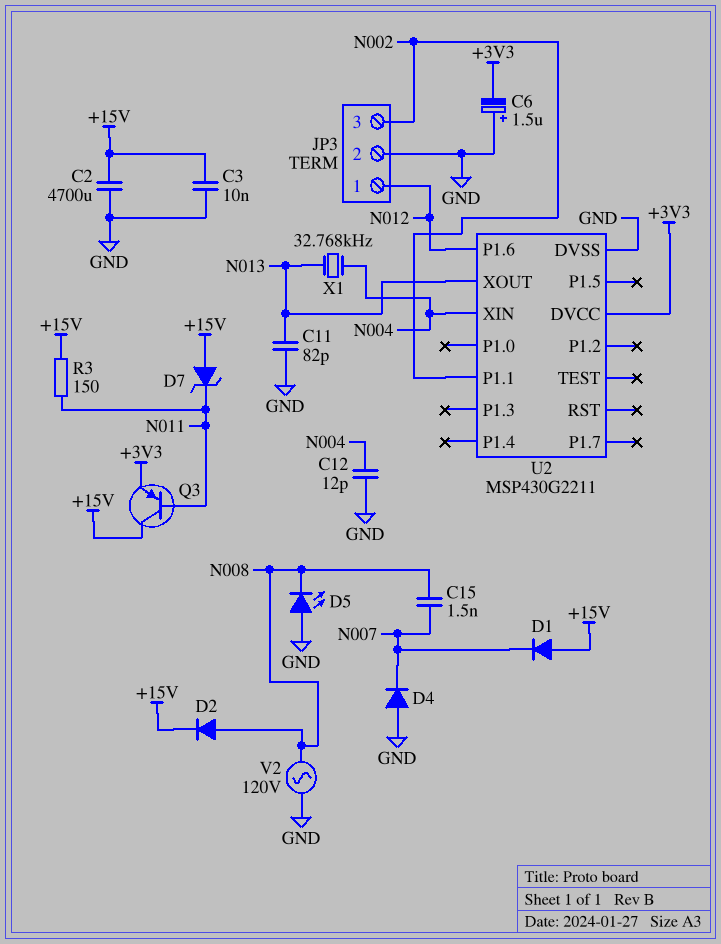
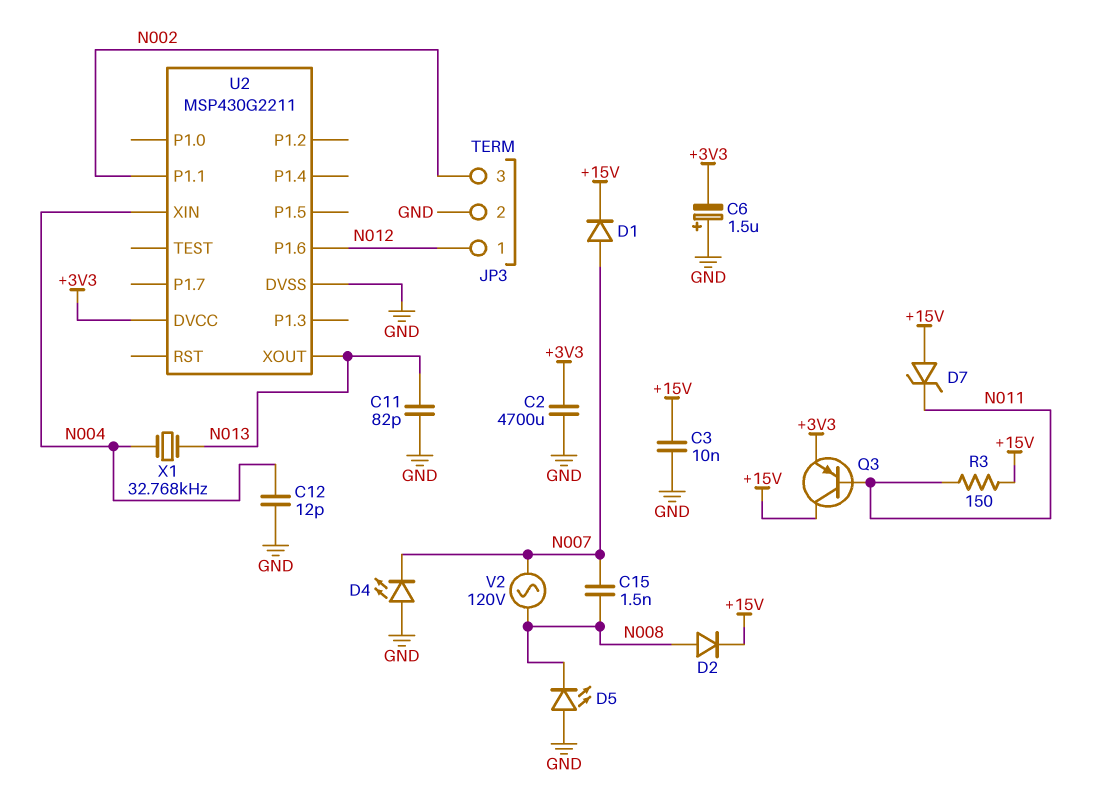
C2: 4700uF (+15V, GND) -> 4700uF (+3V3, GND)
D1: diode (A +15V, K N007) -> diode (A N007, K +15V)
D4: diode (A GND, K N007) -> LED (A GND, K N007)
V2: AC 120V (GND, N008) -> AC 120V (N007, N008)

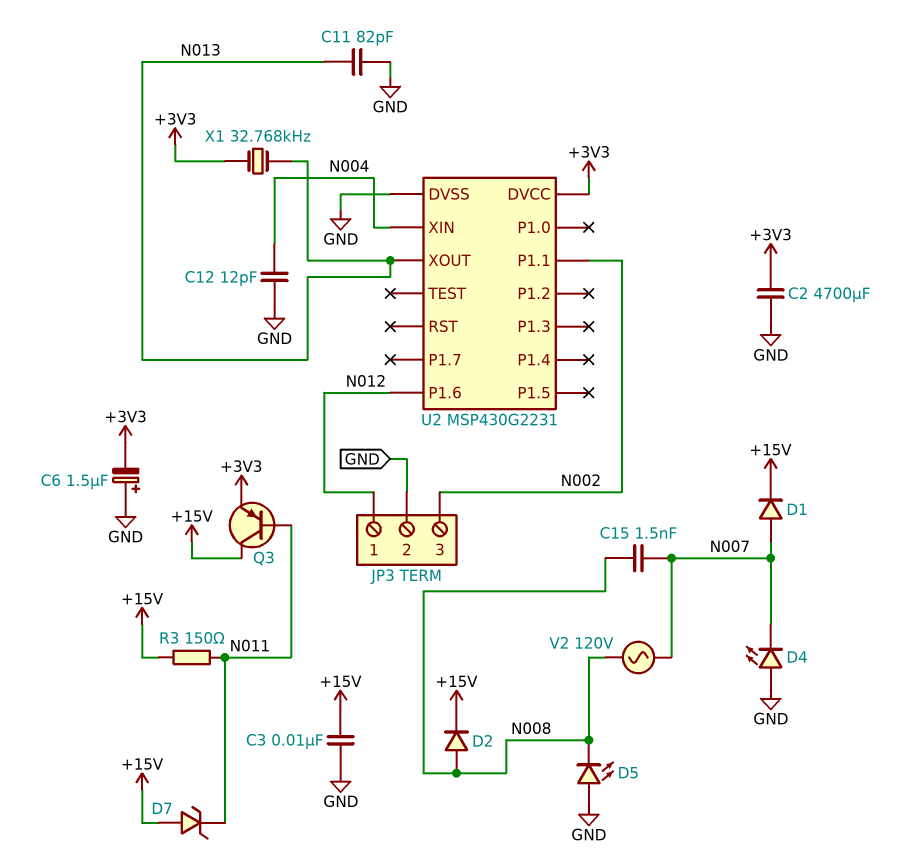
U2: MSP430G2211 -> MSP430G2231
X1: 32.768kHz (N004, N013) -> 32.768kHz (+3V3, N013)

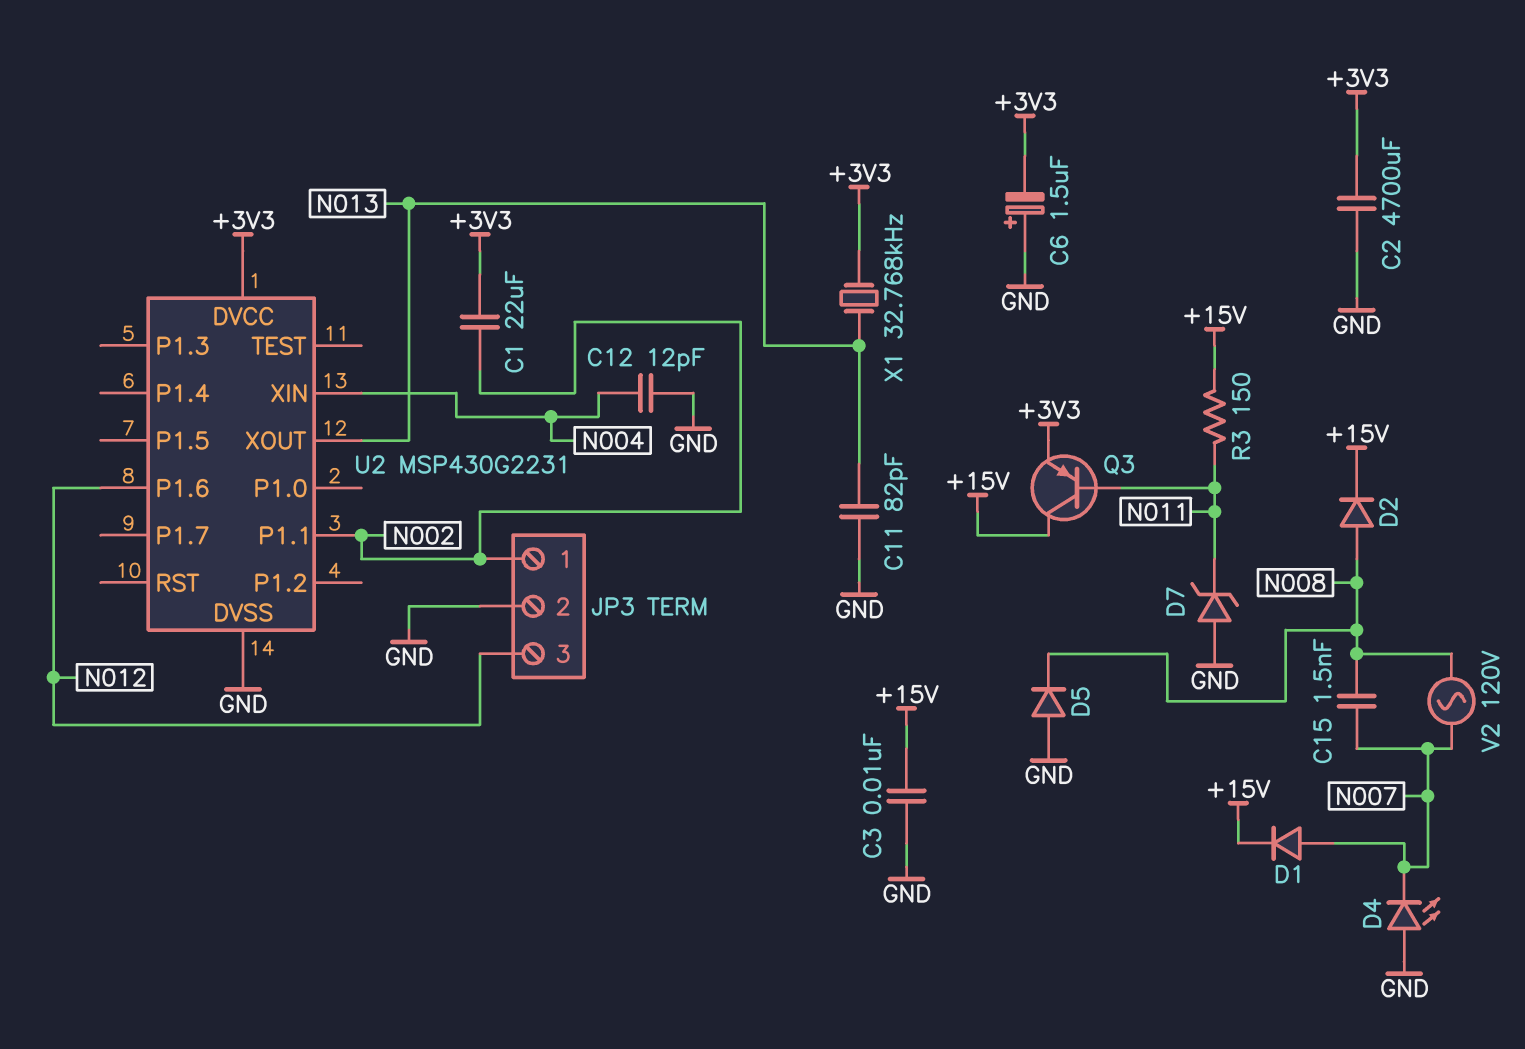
C1: none -> 22uF (+3V3, N002)
D5: LED (A GND, K N008) -> diode (A GND, K N008)
D7: zener (A +15V, K N011) -> zener (A GND, K N011)
JP3 pin 1: N012 -> N002
JP3 pin 3: N002 -> N012

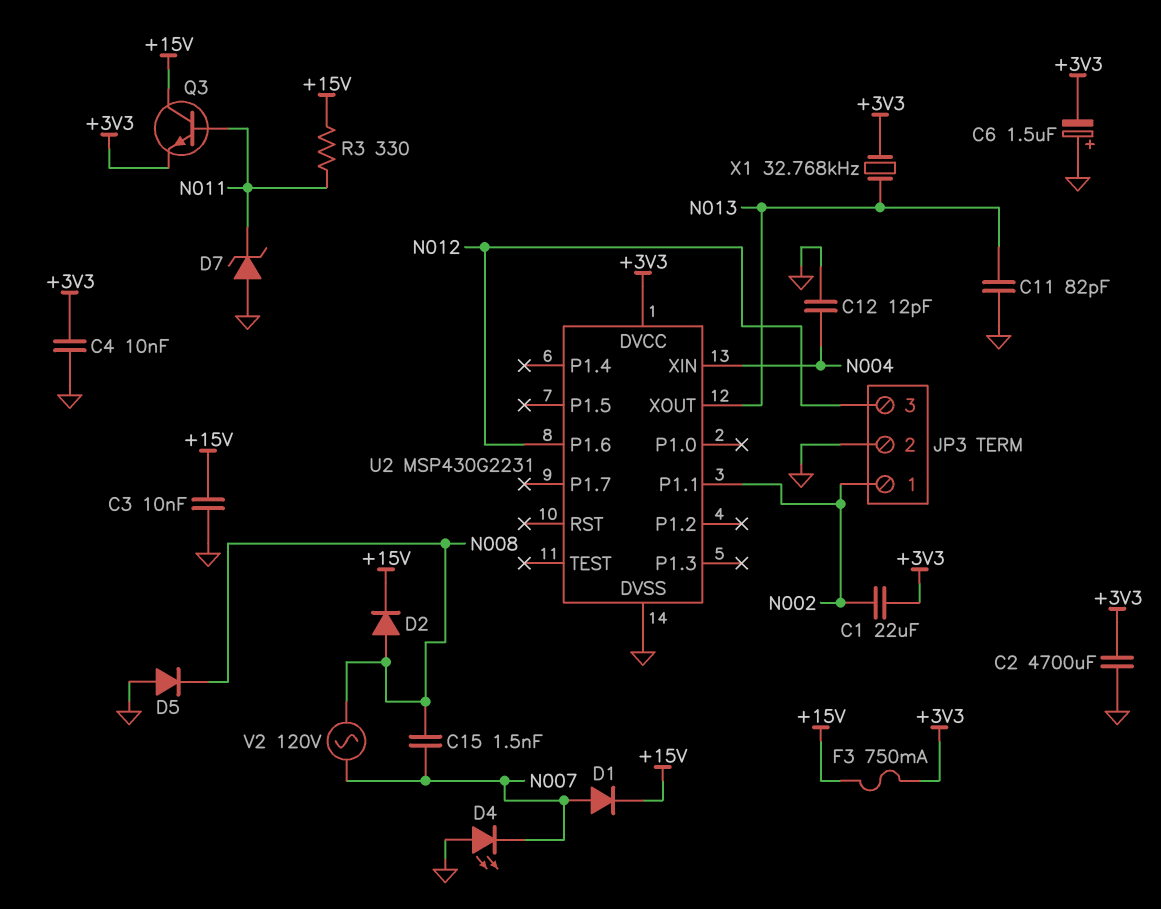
C4: none -> 10nF (+3V3, GND)
F3: none -> 750mA (+3V3, +15V)
Q3: PNP (B N011, C +15V, E +3V3) -> NPN (B N011, C +15V, E +3V3)
R3: 150 (+15V, N011) -> 330 (+15V, N011)

